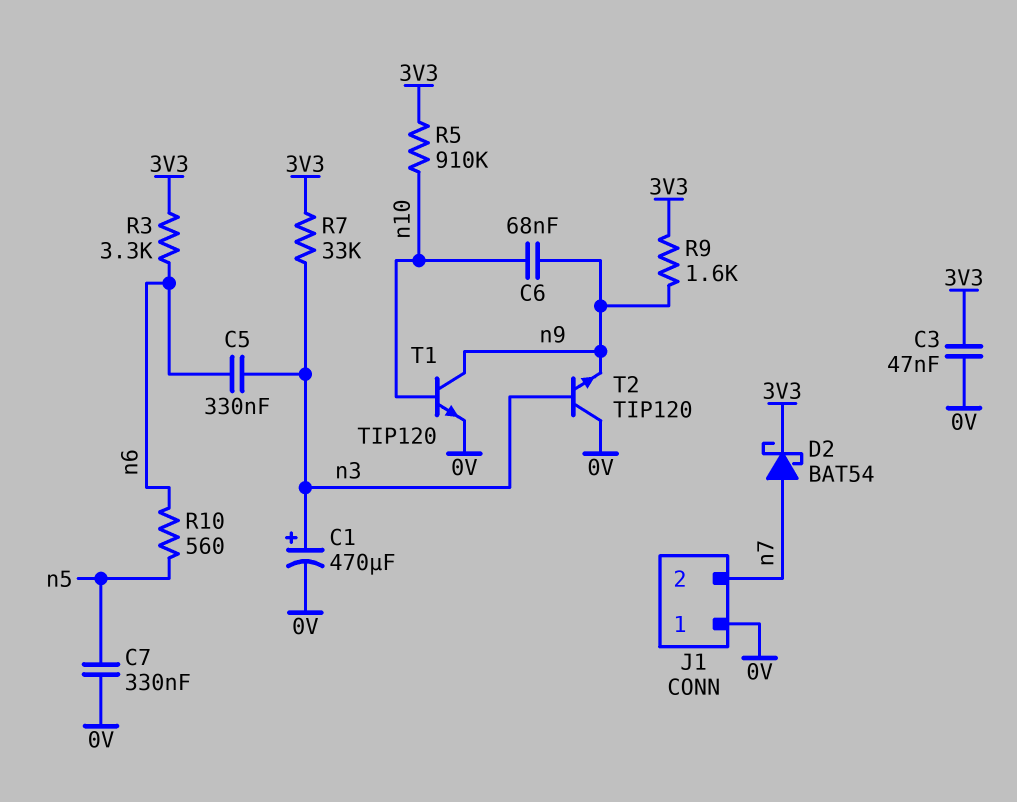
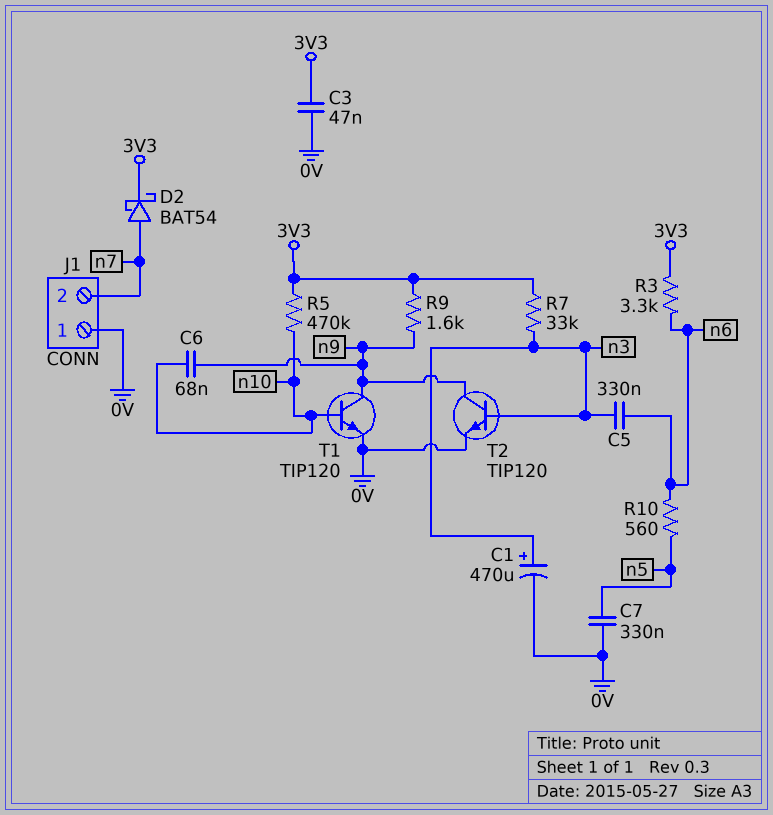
R5: 910k (3V3, n10) -> 470k (3V3, n10)
T2: NPN TIP120 (B n3, C 0V, E n9) -> NPN TIP120 (B n3, C n9, E 0V)

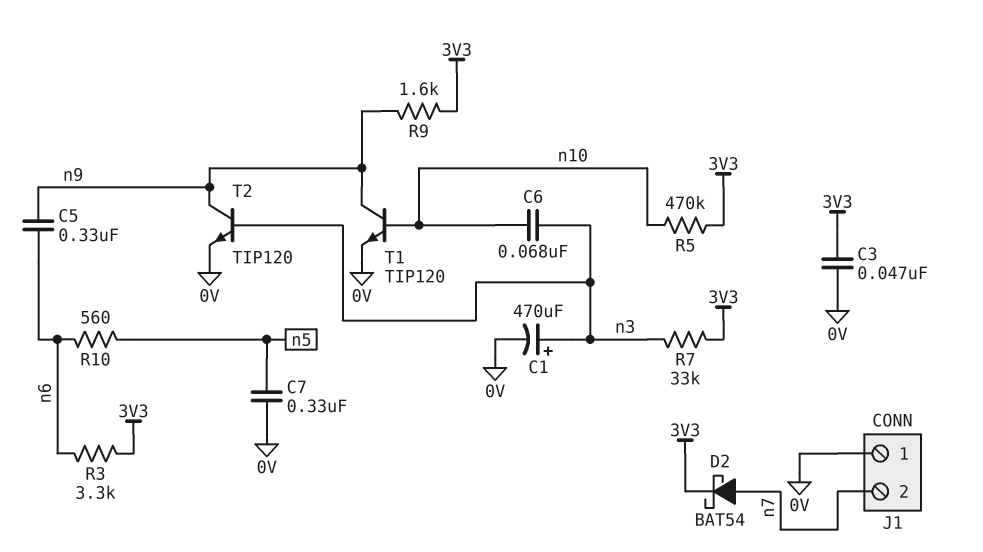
C5: 330nF (n3, n6) -> 330nF (n6, n9)
C6: 68nF (n9, n10) -> 68nF (n3, n10)

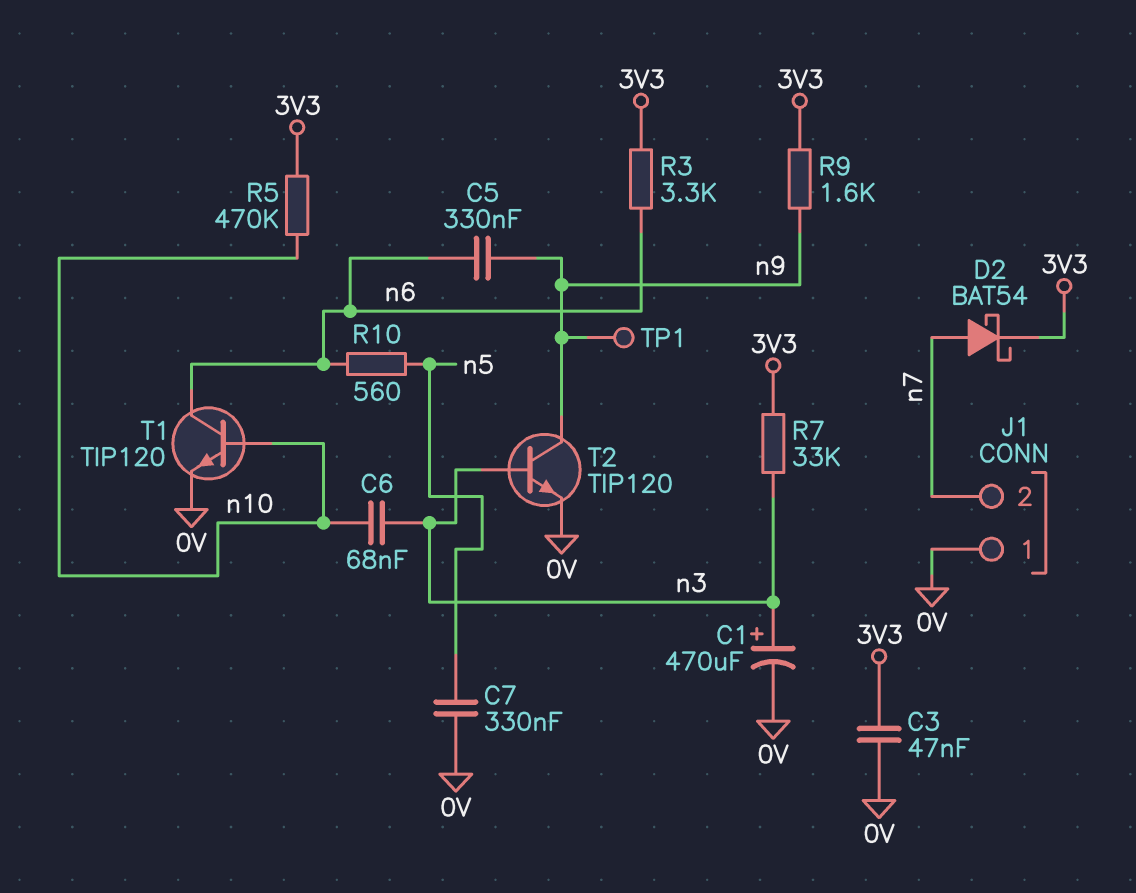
T1: NPN TIP120 (B n10, C n9, E 0V) -> NPN TIP120 (B n10, C n6, E 0V)
TP1: none -> test point (n9)

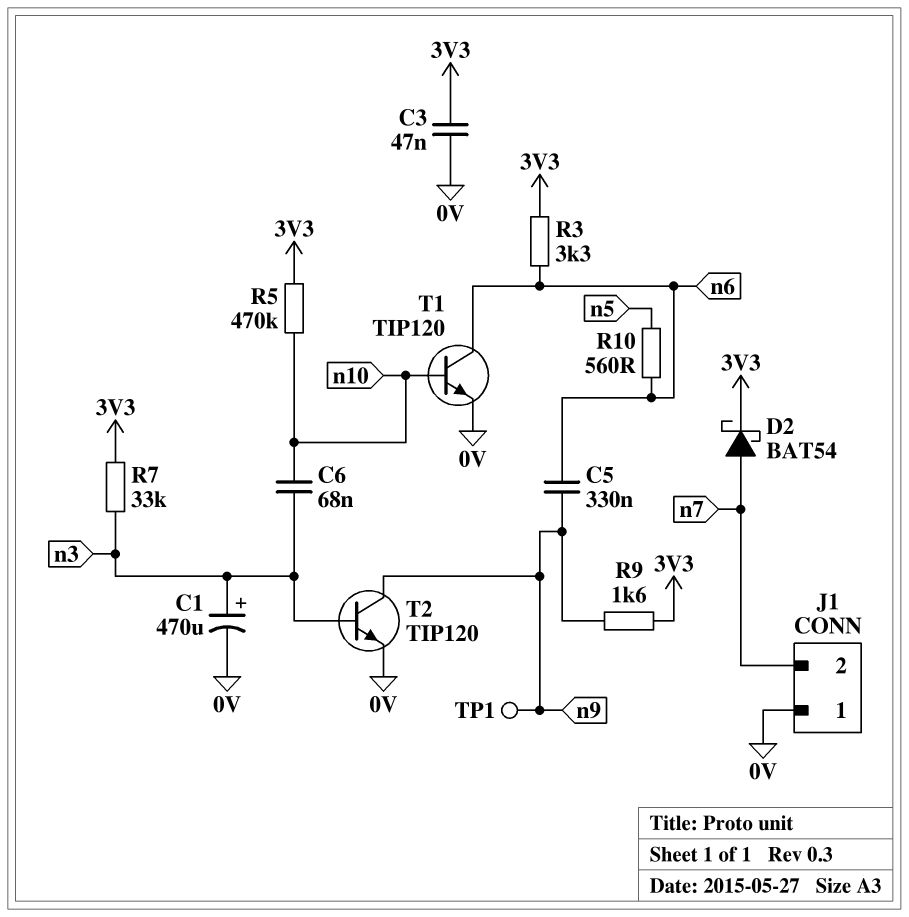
C7: 330nF (0V, n5) -> none

